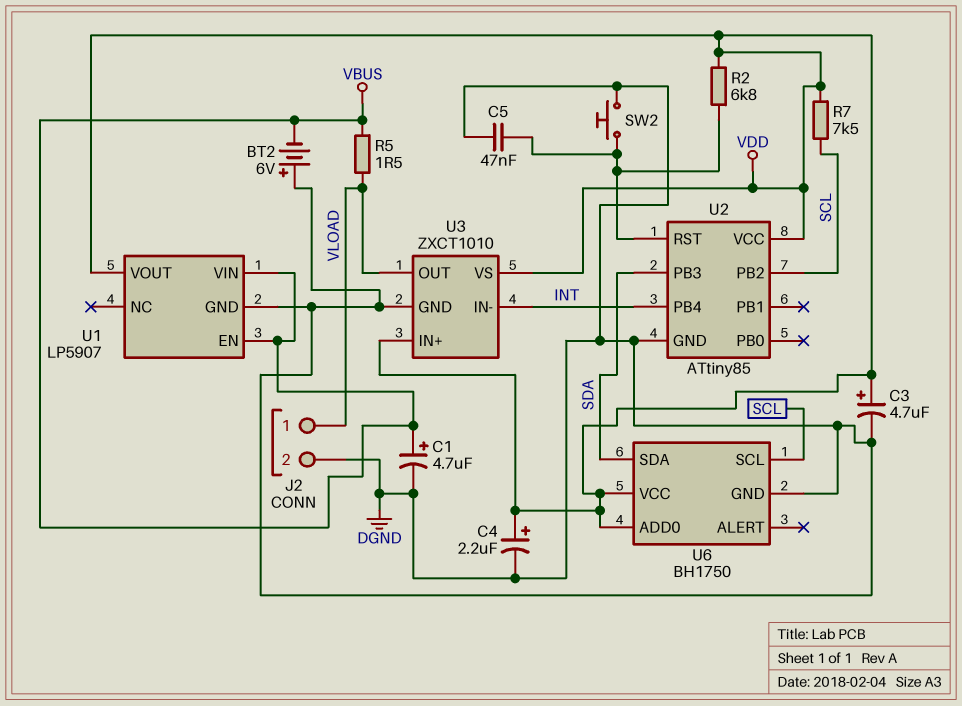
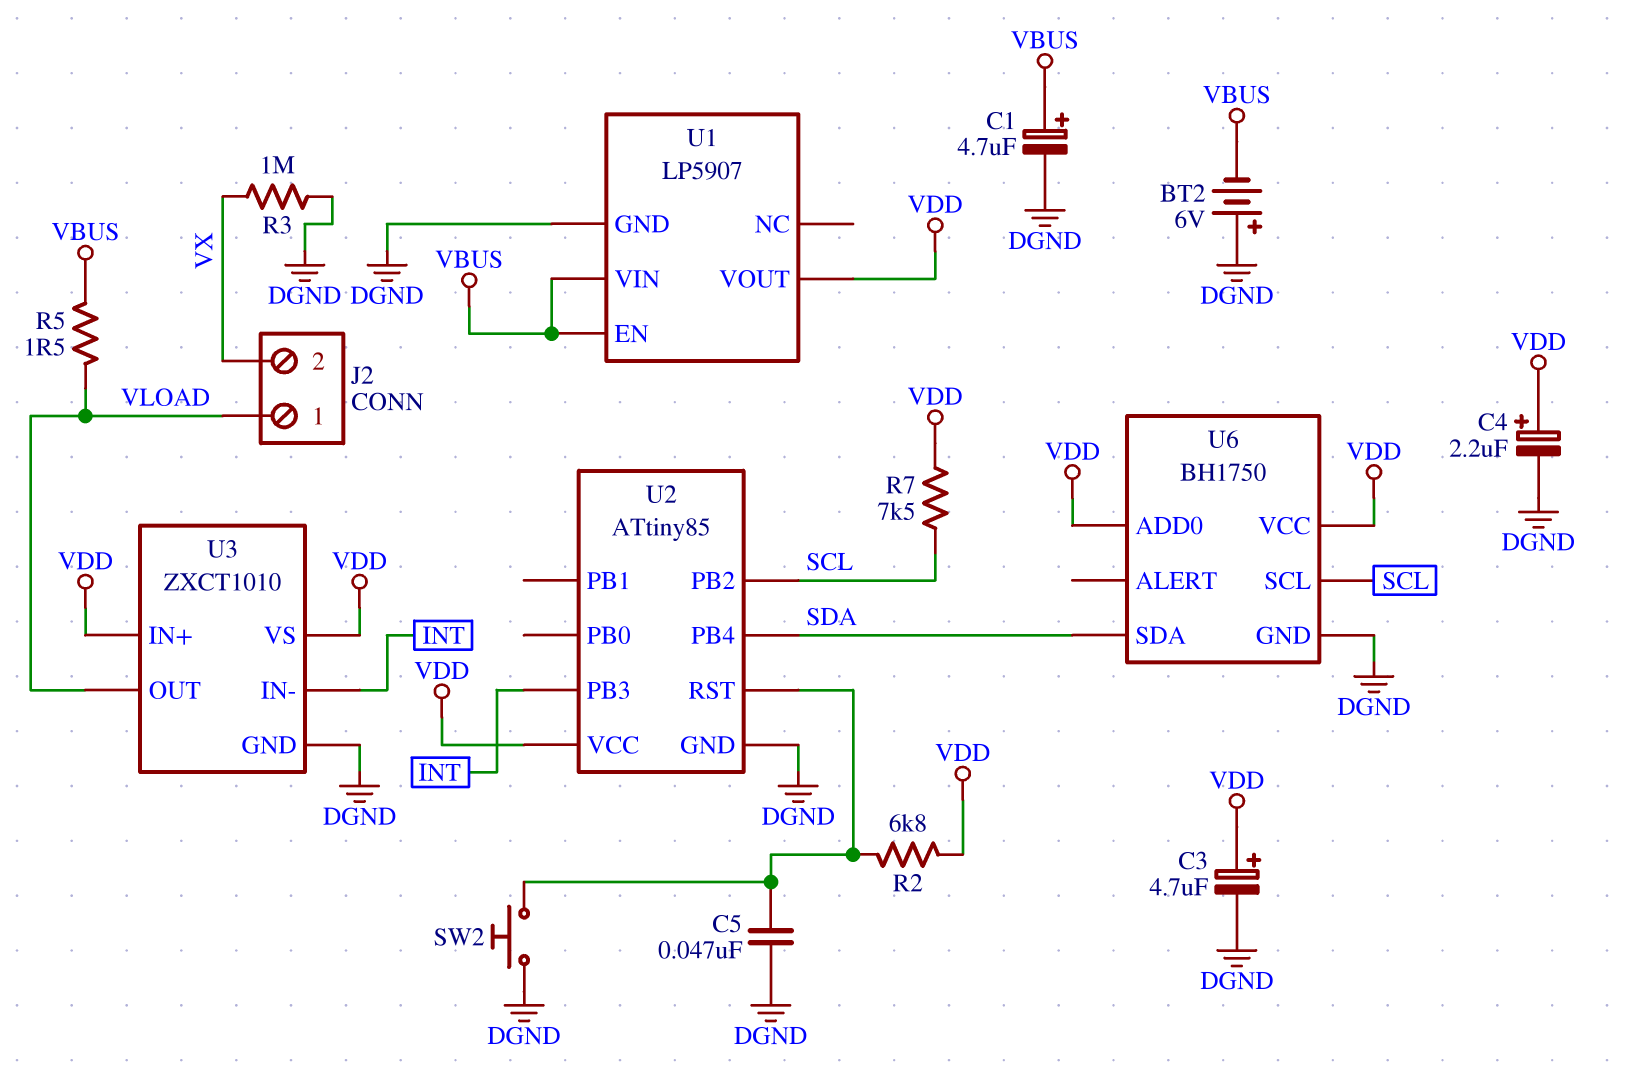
J2 pin 2: DGND -> VX
R3: none -> 1M (DGND, VX)
U2 pin PB3: SDA -> INT
U2 pin PB4: INT -> SDA

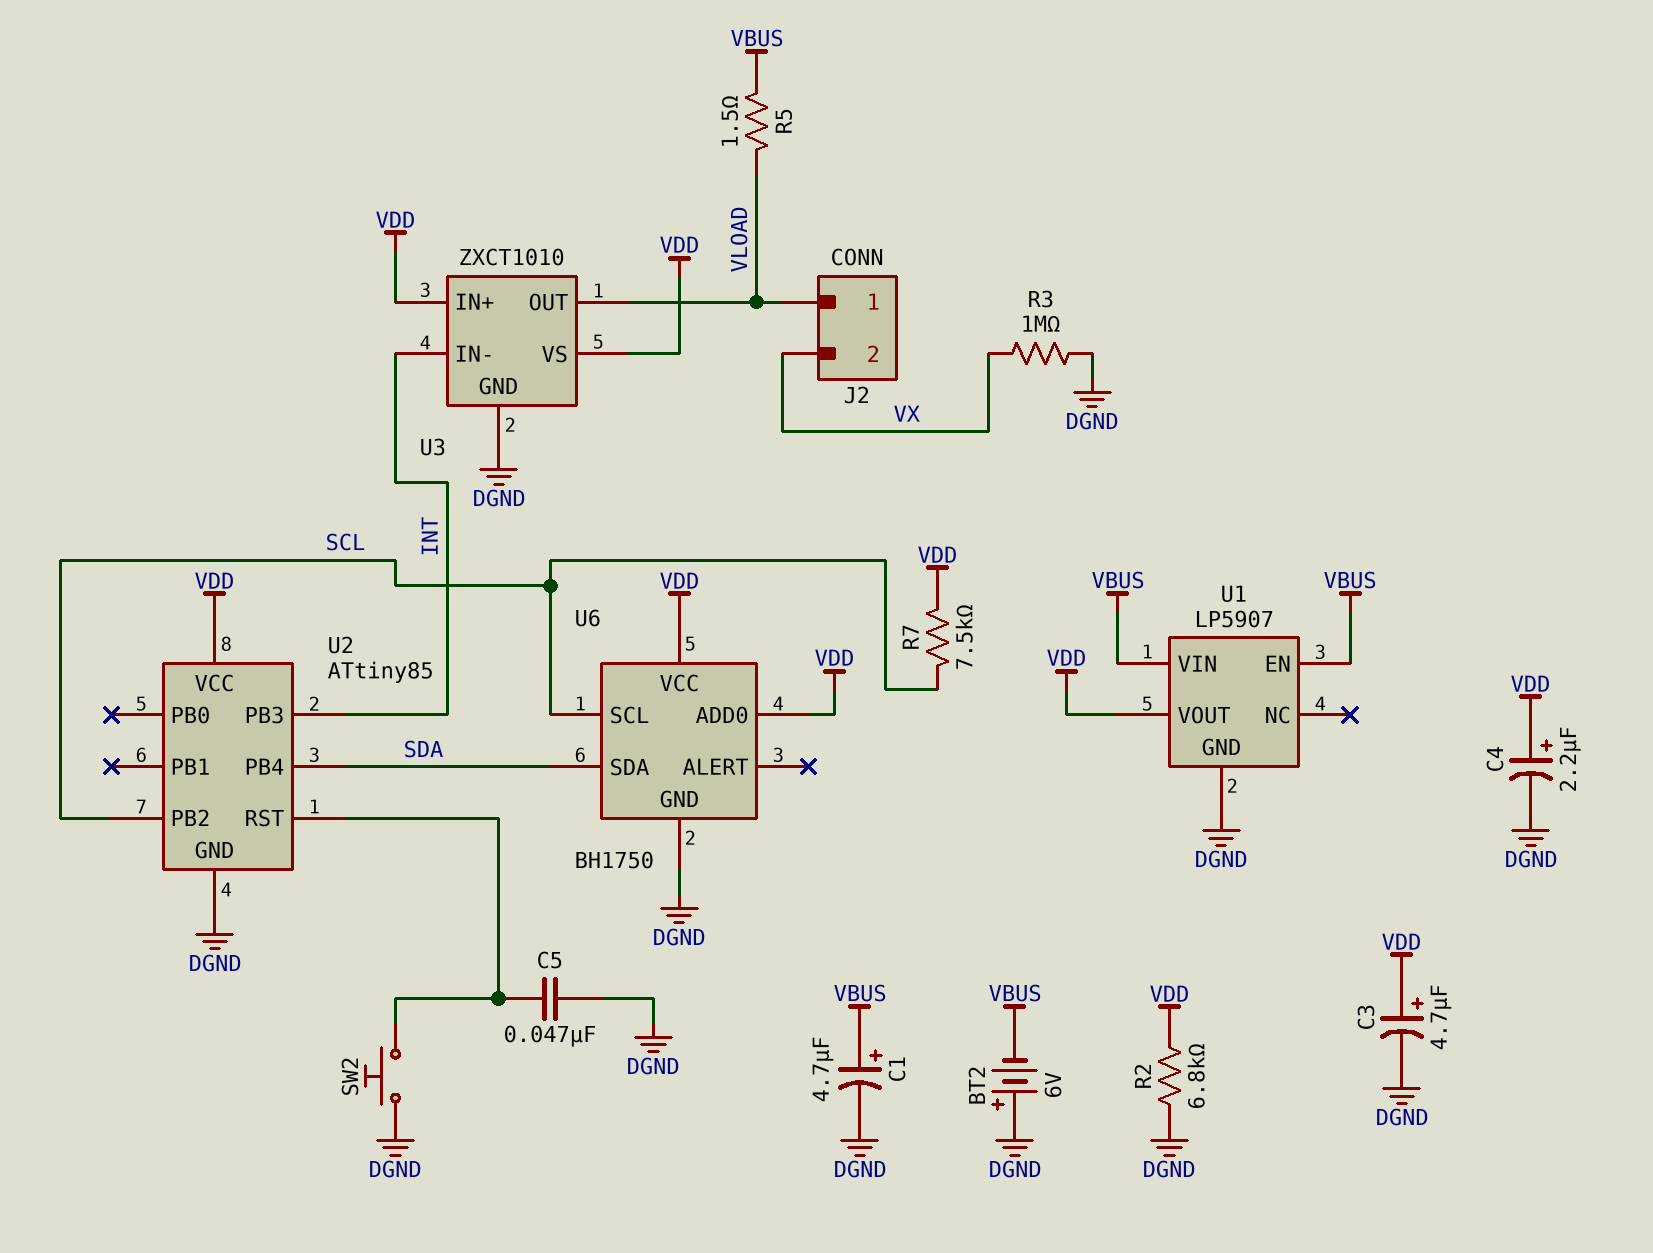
R2: 6.8k (U2/RST, VDD) -> 6.8k (DGND, VDD)

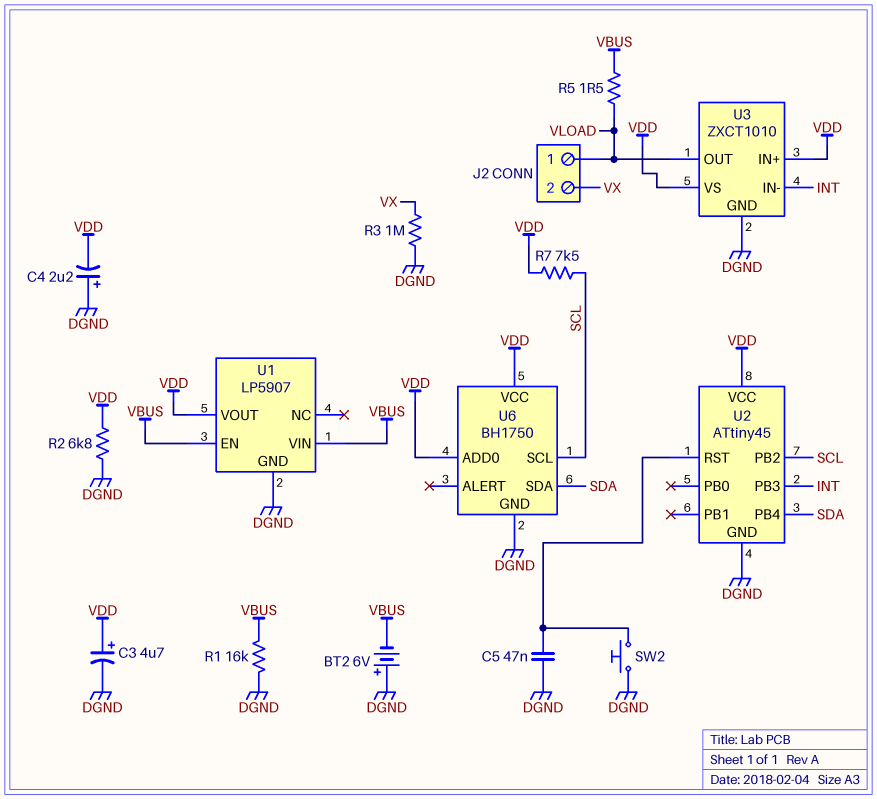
C1: 4.7uF (plus VBUS, minus DGND) -> none
C4: 2.2uF (plus VDD, minus DGND) -> 2.2uF (plus DGND, minus VDD)
R1: none -> 16k (DGND, VBUS)
U2: ATtiny85 -> ATtiny45

